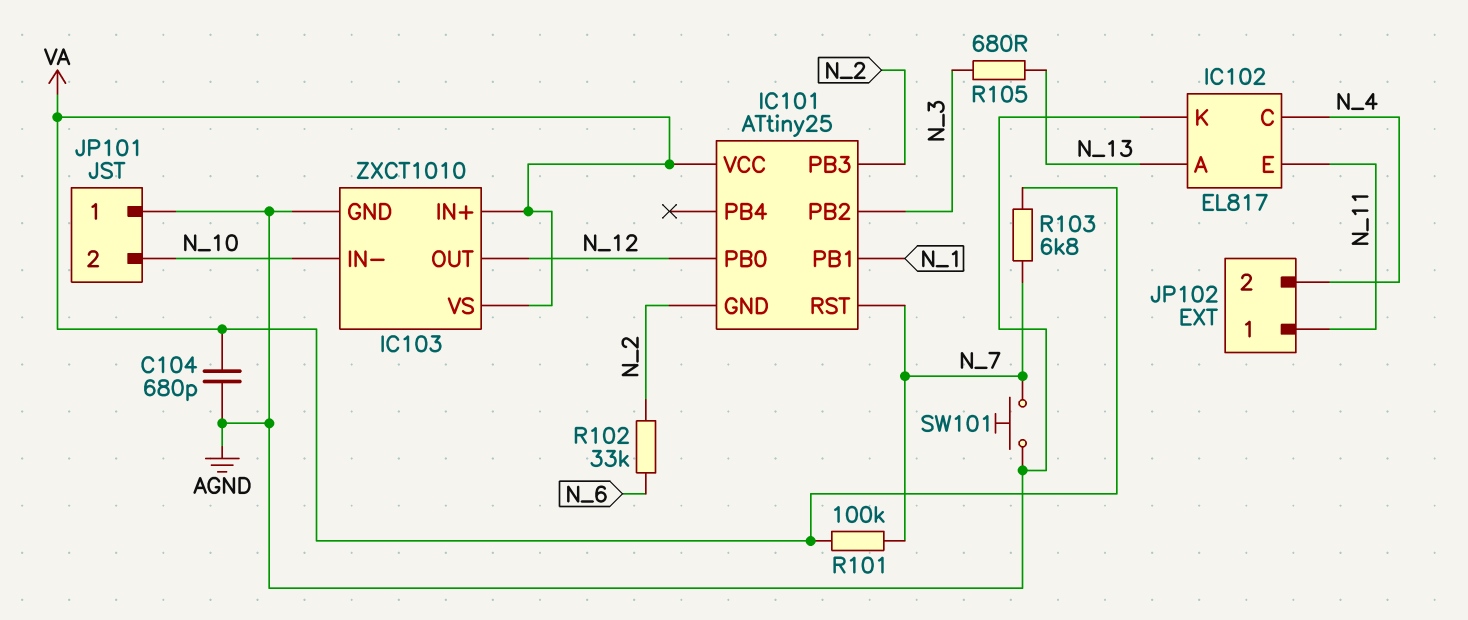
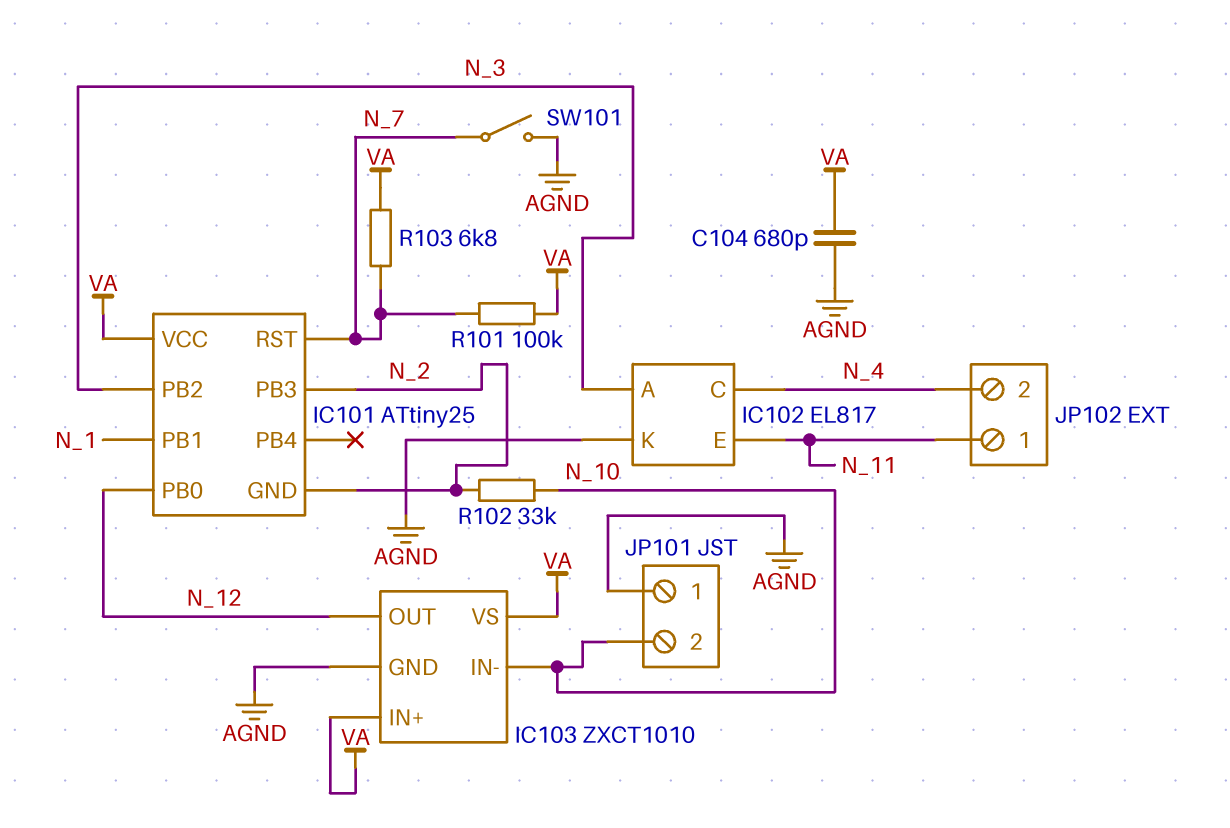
IC102 pin A: N_13 -> N_3
R102: 33k (N_2, N_6) -> 33k (N_2, N_10)
R105: 680 (N_3, N_13) -> none
SW101: button (AGND, N_7) -> switch (AGND, N_7)

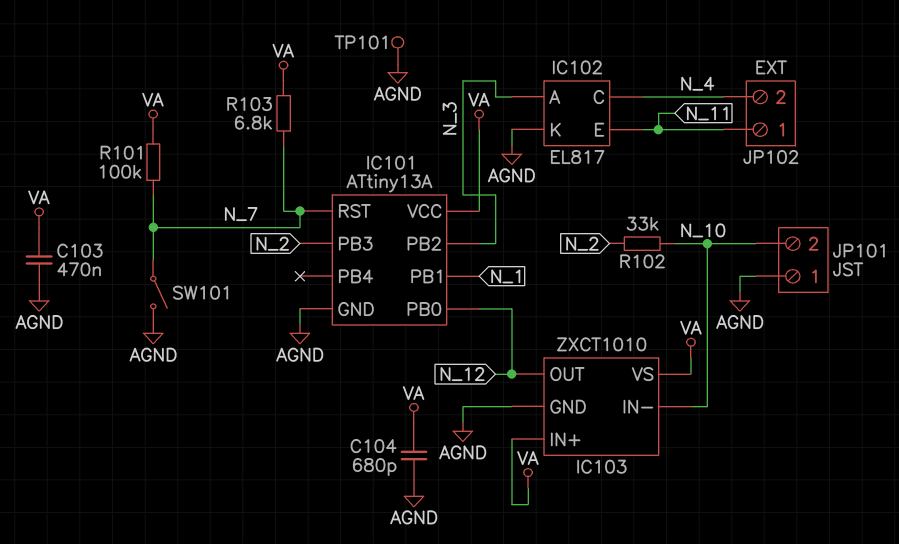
C103: none -> 470nF (AGND, VA)
IC101: ATtiny25 -> ATtiny13A
IC101 pin GND: N_2 -> AGND
TP101: none -> test point (AGND)

